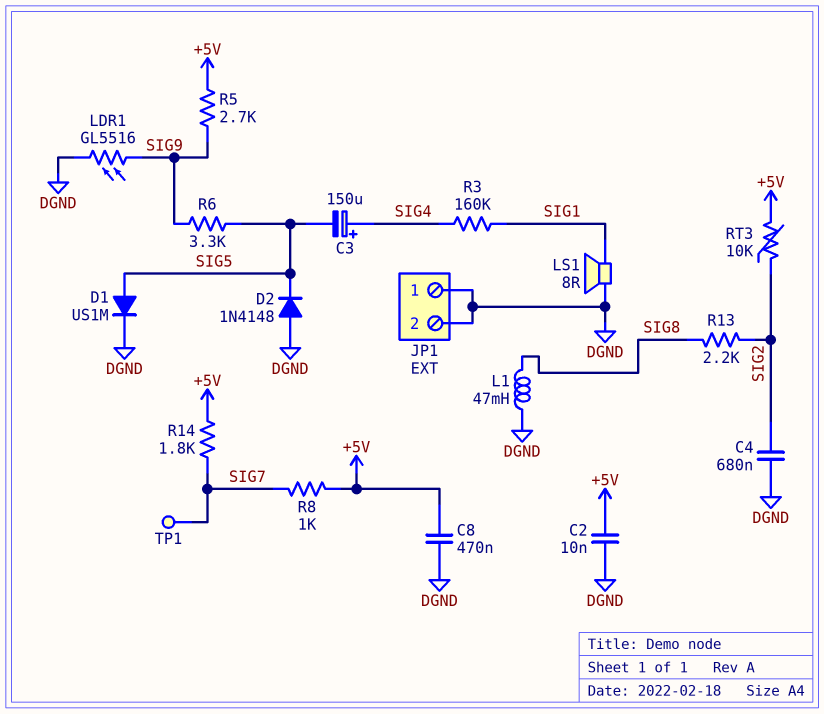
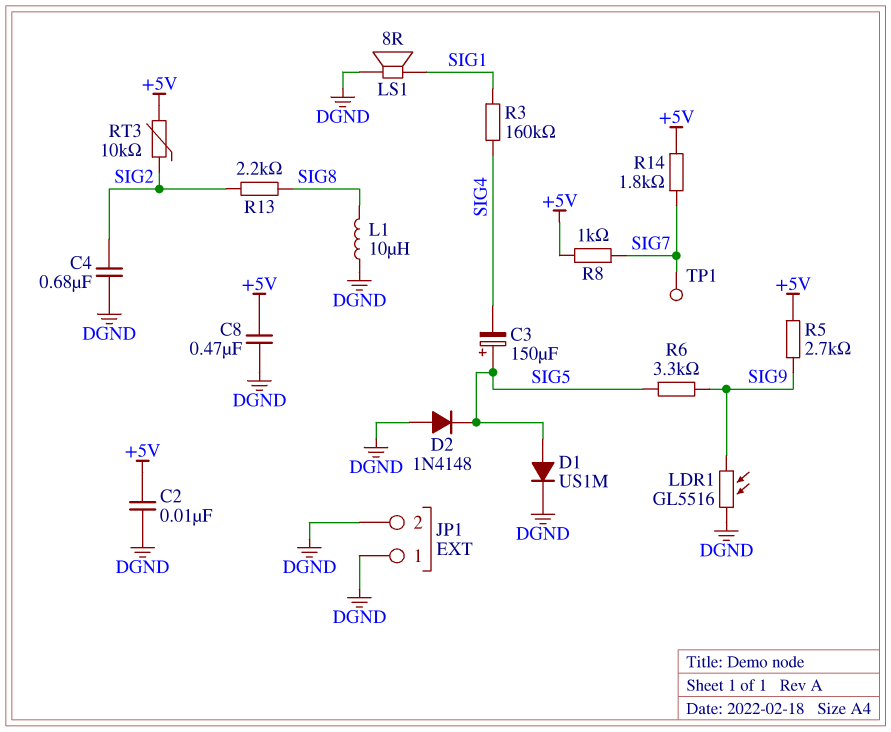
C3: 150uF (plus SIG4, minus SIG5) -> 150uF (plus SIG5, minus SIG4)
L1: 47mH (DGND, SIG8) -> 10uH (DGND, SIG8)

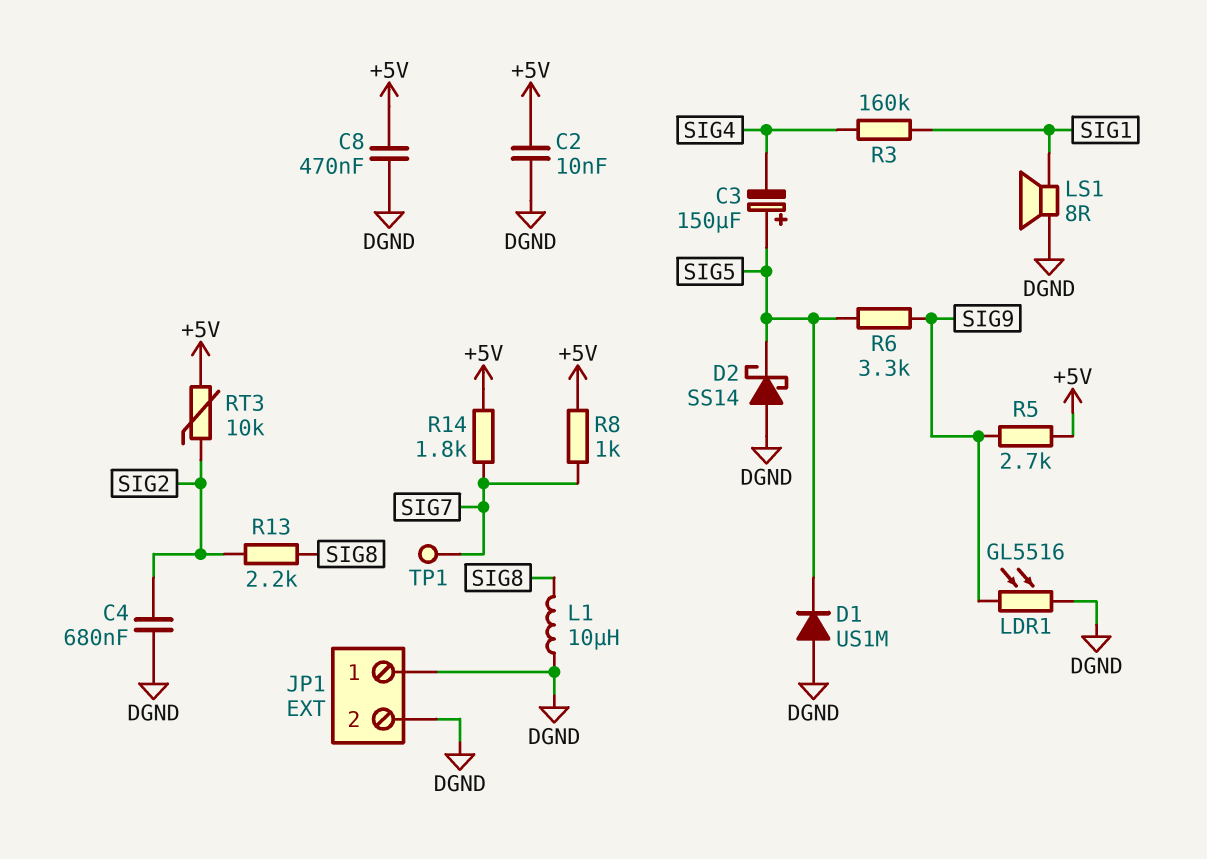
D1: diode US1M (A SIG5, K DGND) -> diode US1M (A DGND, K SIG5)
D2: diode 1N4148 (A DGND, K SIG5) -> schottky SS14 (A DGND, K SIG5)

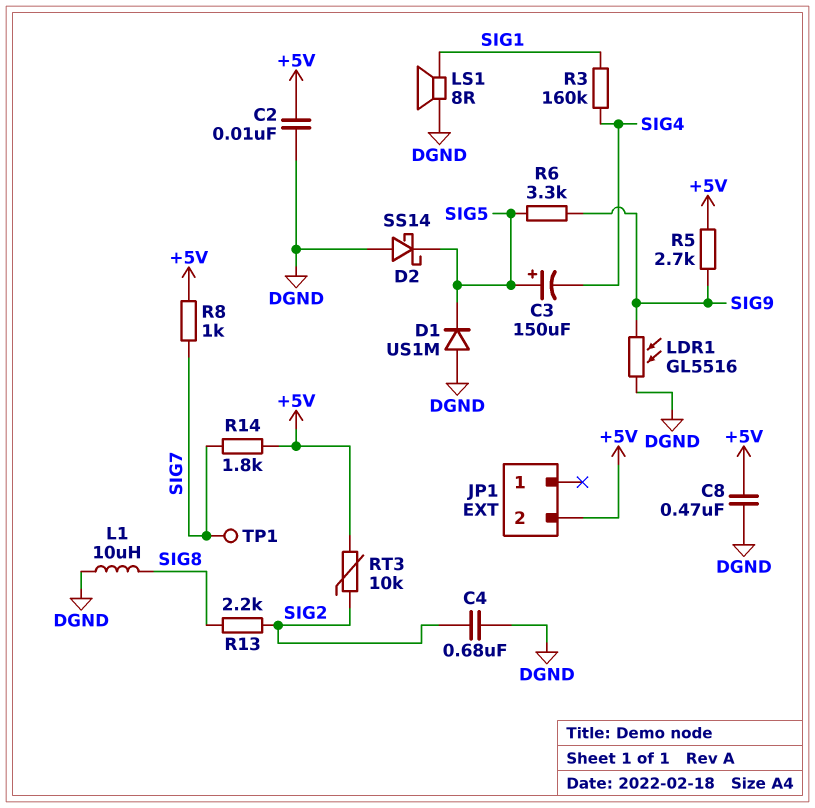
JP1 pin 1: DGND -> none
JP1 pin 2: DGND -> +5V

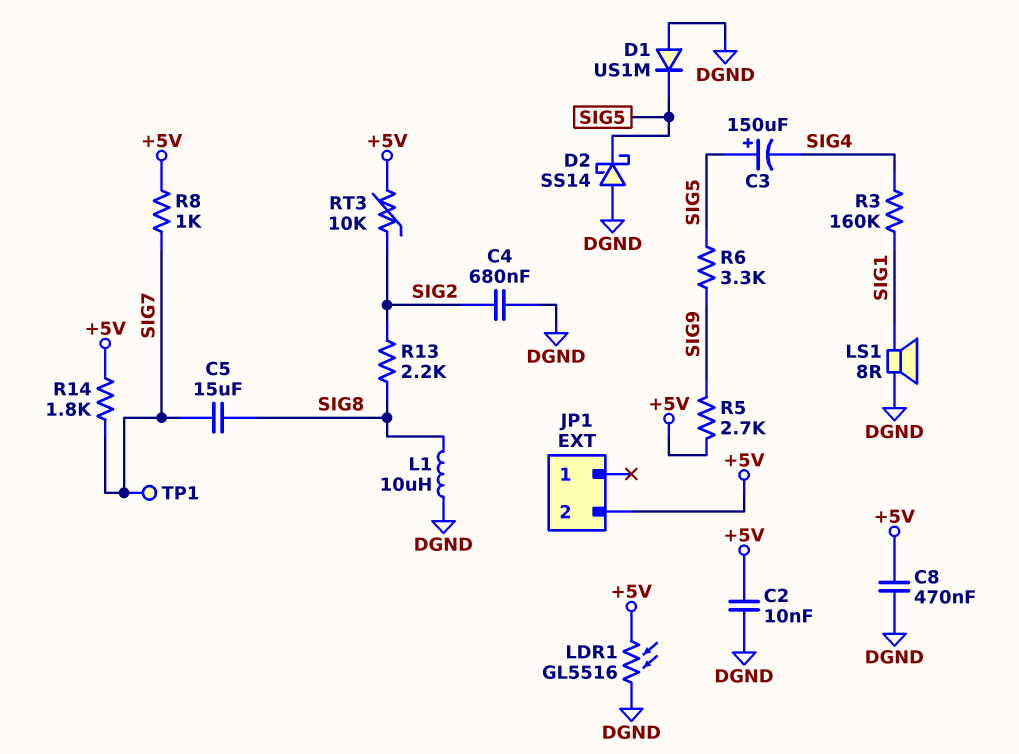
C5: none -> 15uF (SIG7, SIG8)
LDR1: GL5516 (DGND, SIG9) -> GL5516 (+5V, DGND)

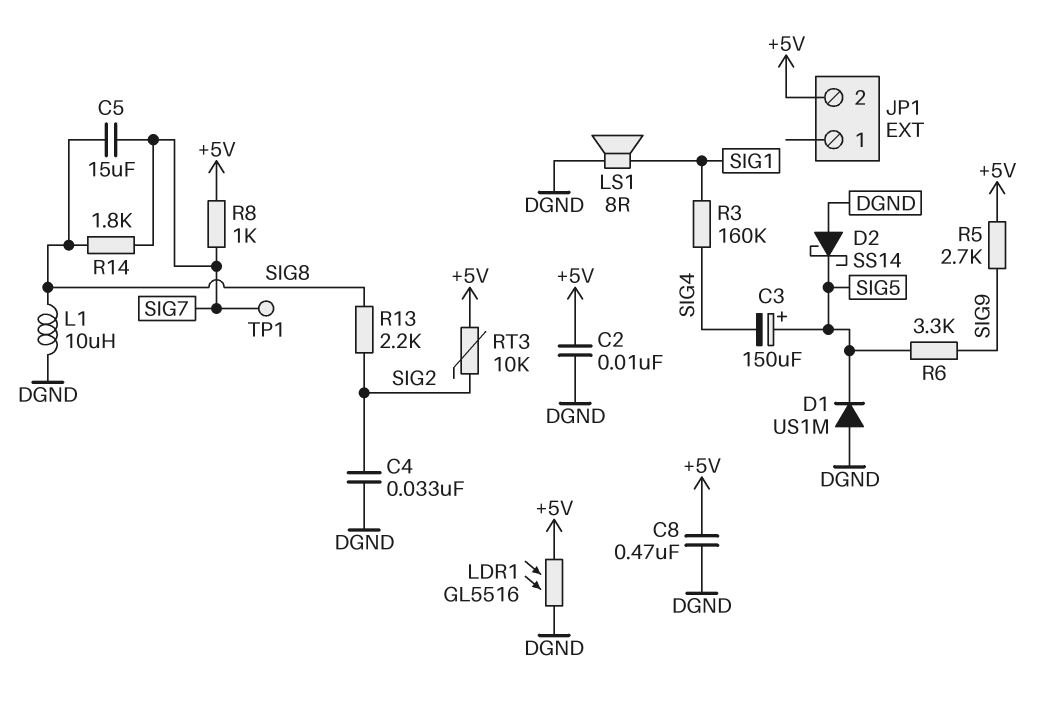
C4: 680nF (DGND, SIG2) -> 33nF (DGND, SIG2)
R14: 1.8k (+5V, SIG7) -> 1.8k (SIG7, SIG8)

